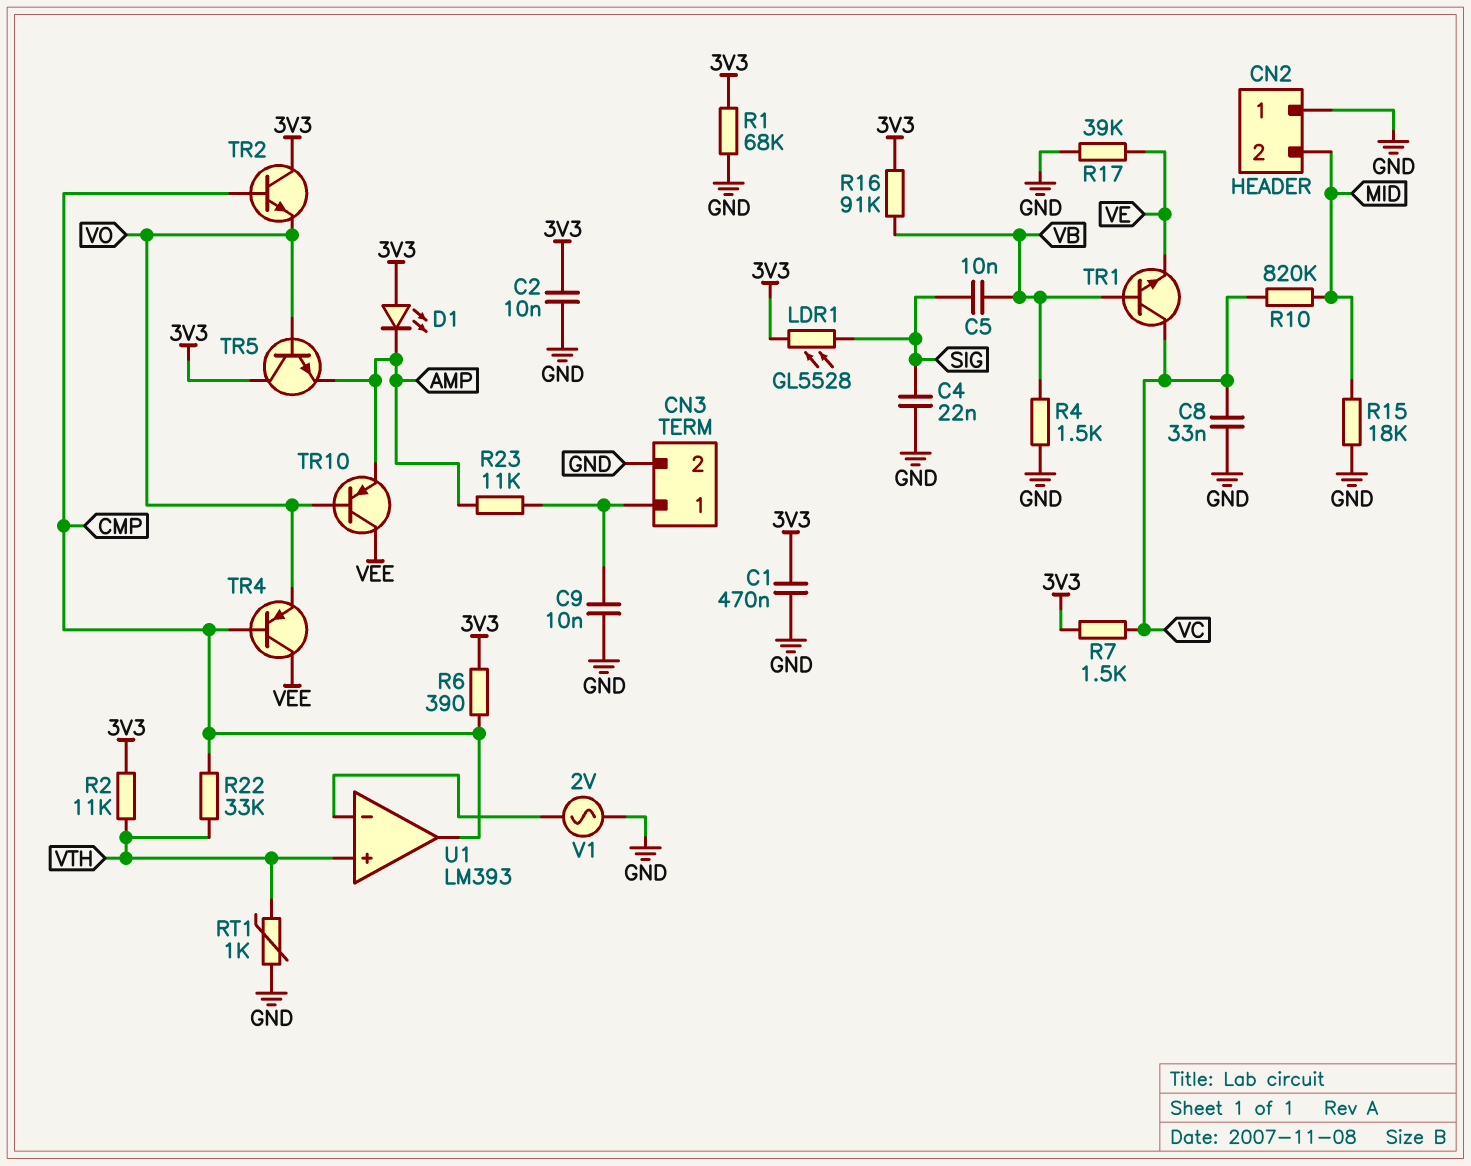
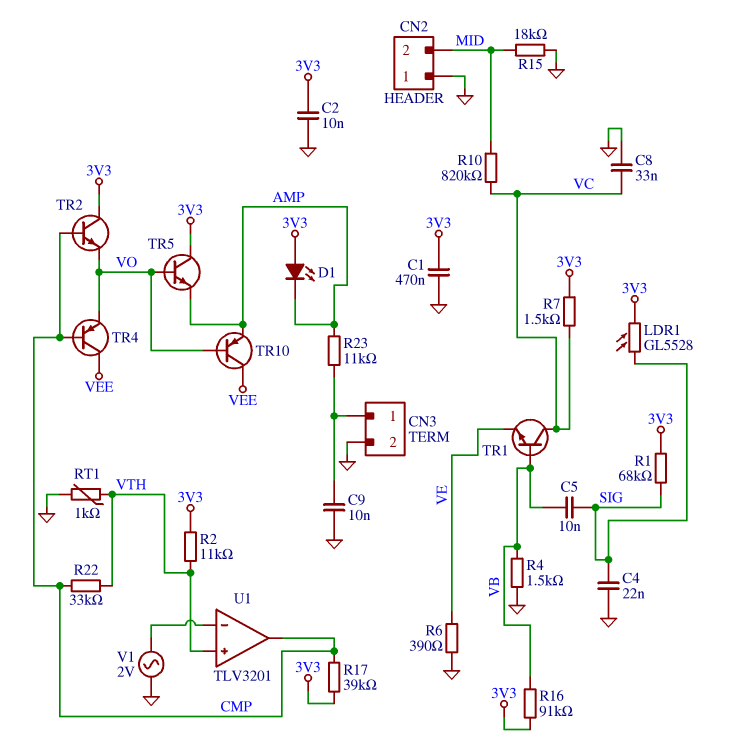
R1: 68k (3V3, GND) -> 68k (3V3, SIG)
R6: 390 (3V3, CMP) -> 390 (GND, VE)
R17: 39k (GND, VE) -> 39k (3V3, CMP)
U1: LM393 -> TLV3201

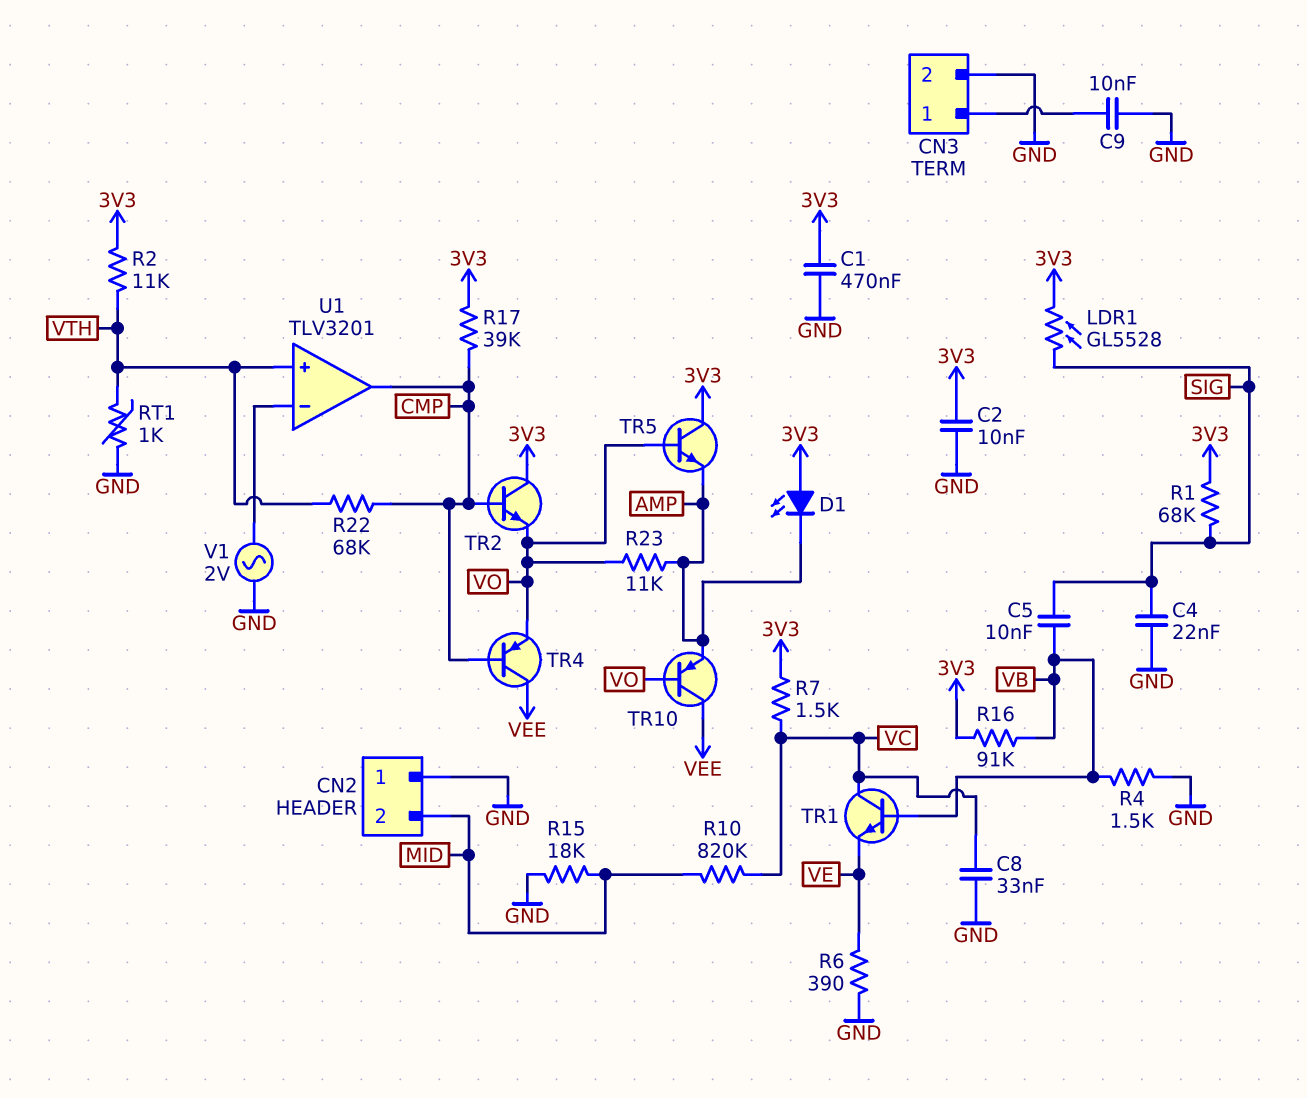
R22: 33k (CMP, VTH) -> 68k (CMP, VTH)
R23: 11k (AMP, CN3/1) -> 11k (AMP, VO)

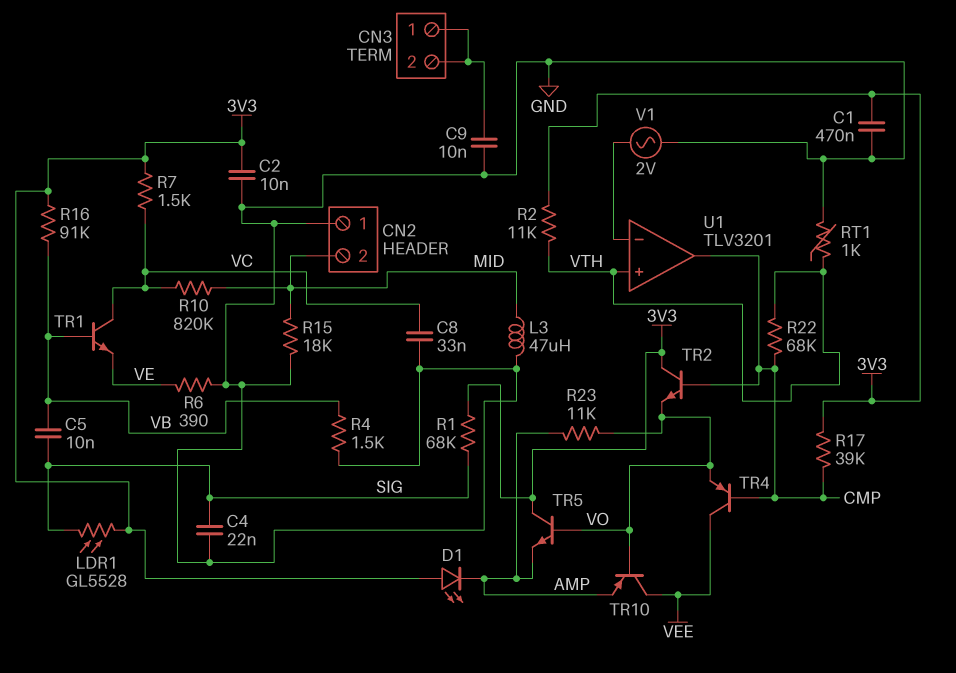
CN3 pin 2: GND -> CN3/1
L3: none -> 47uH (GND, MID)

